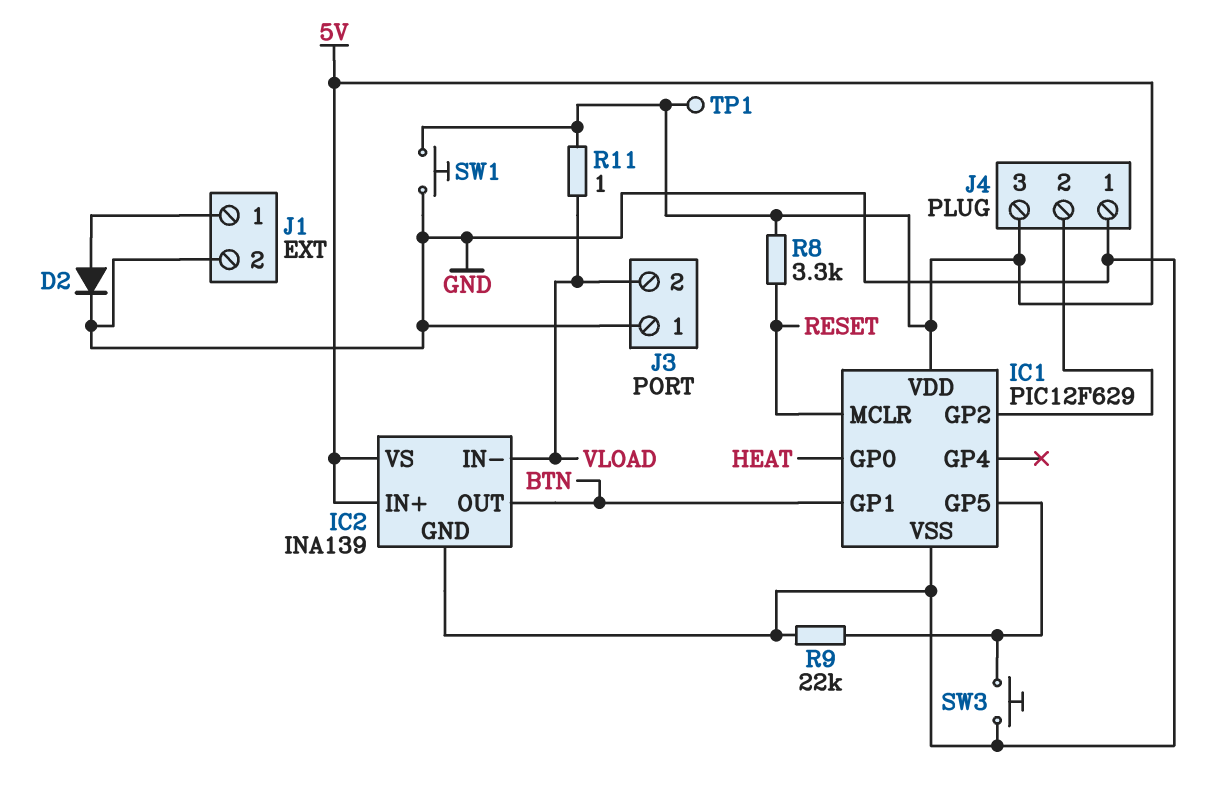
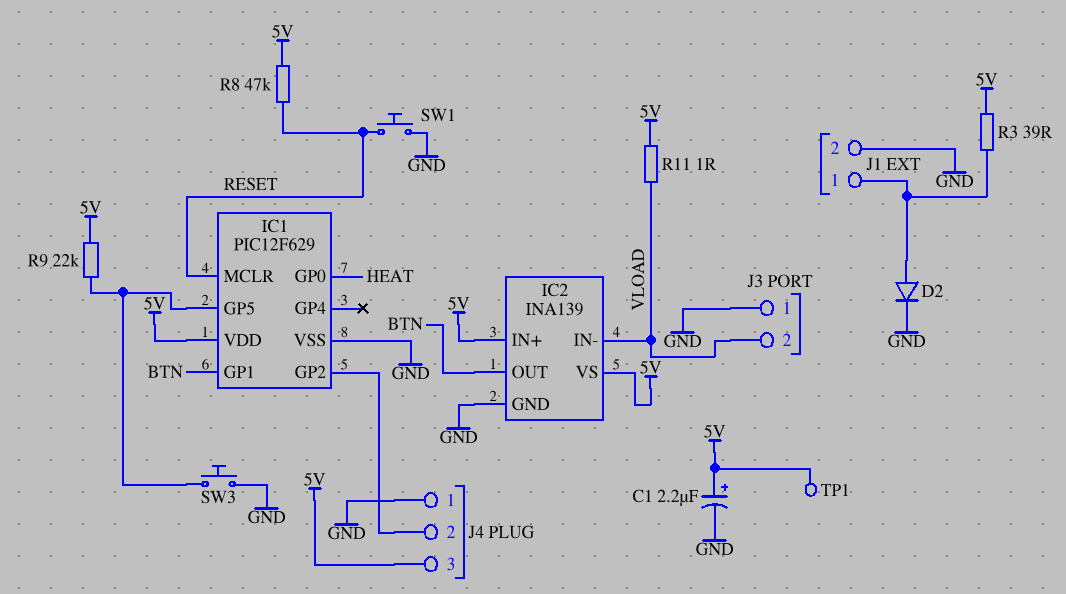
C1: none -> 2.2uF (plus 5V, minus GND)
R3: none -> 39 (5V, J1/1)
R8: 3.3k (5V, RESET) -> 47k (5V, RESET)
R9: 22k (GND, IC1/GP5) -> 22k (5V, IC1/GP5)
SW1: button (5V, GND) -> button (GND, RESET)

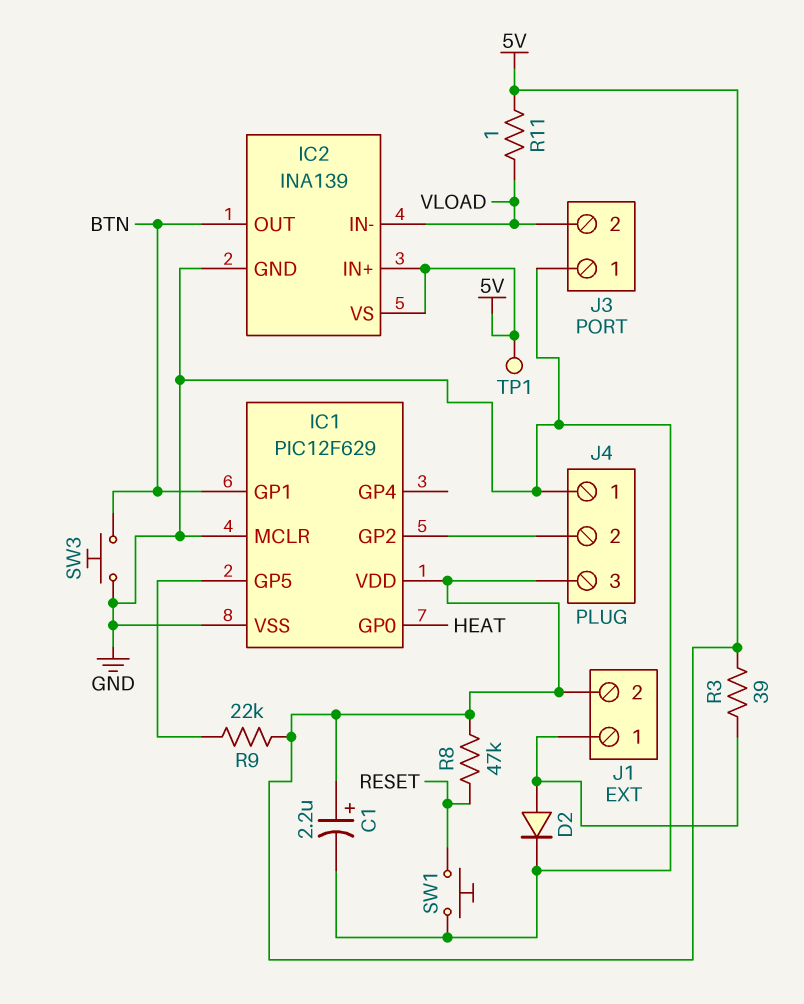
IC1 pin MCLR: RESET -> GND
J1 pin 2: GND -> 5V
SW3: button (GND, IC1/GP5) -> button (BTN, GND)

